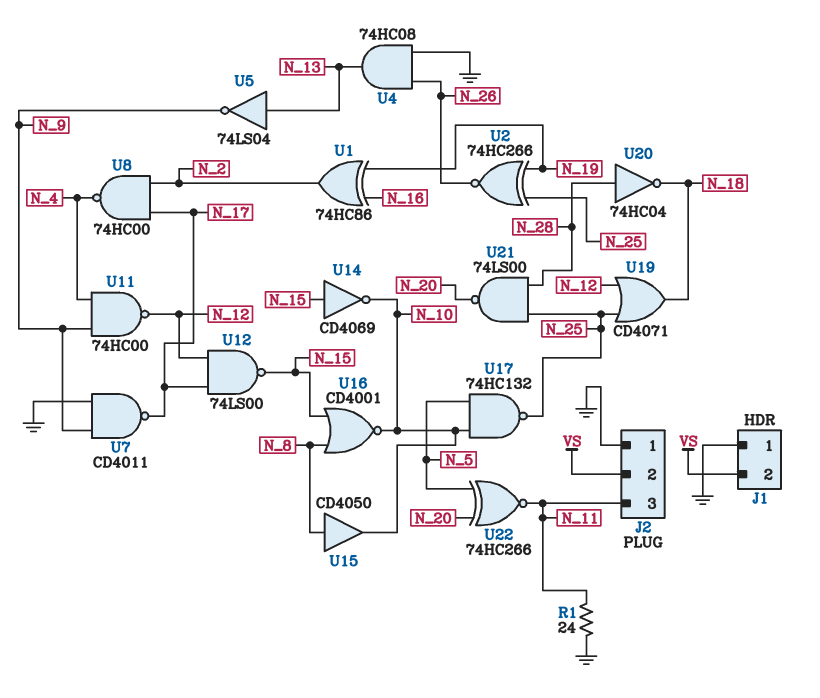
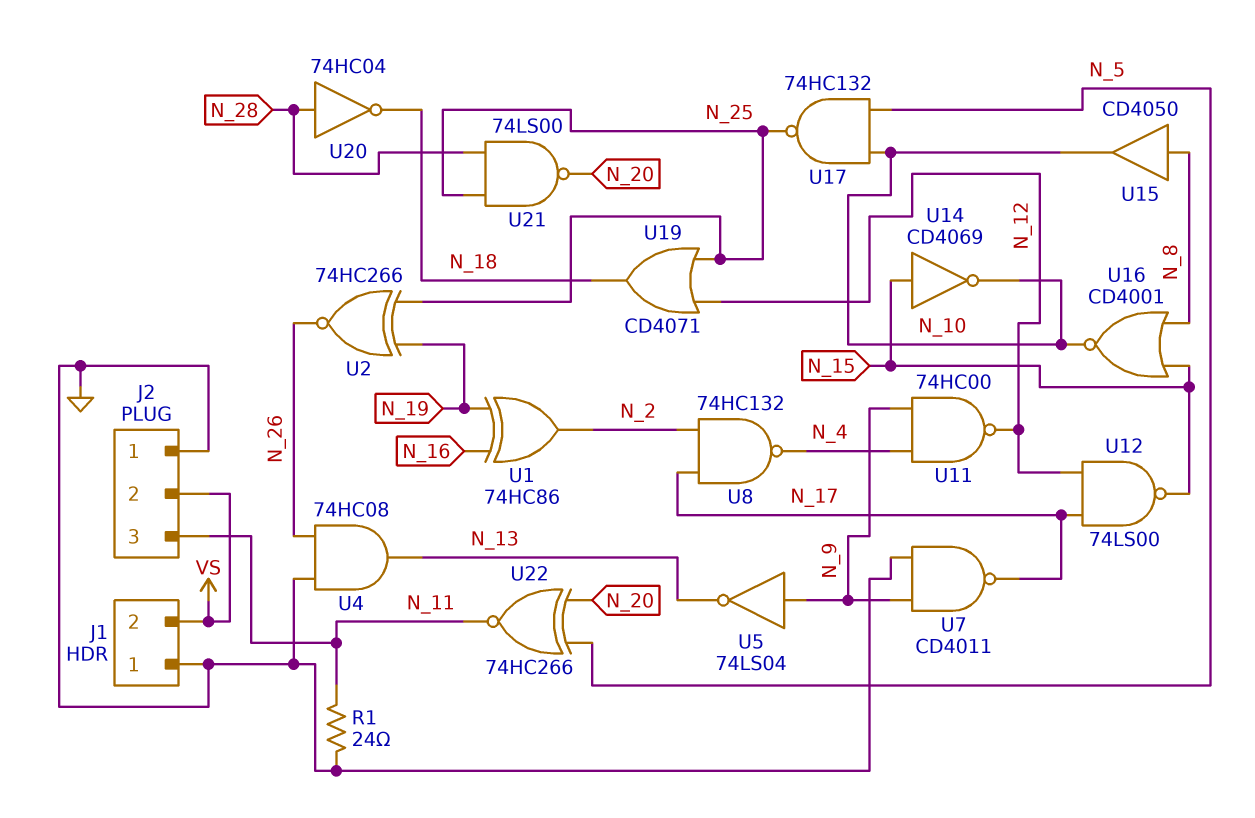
U5: NOT 74LS04 (in N_13, out N_9) -> NOT 74LS04 (in N_9, out N_13)
U8: NAND 74HC00 (in N_2, in N_17, out N_4) -> NAND 74HC132 (in N_2, in N_17, out N_4)

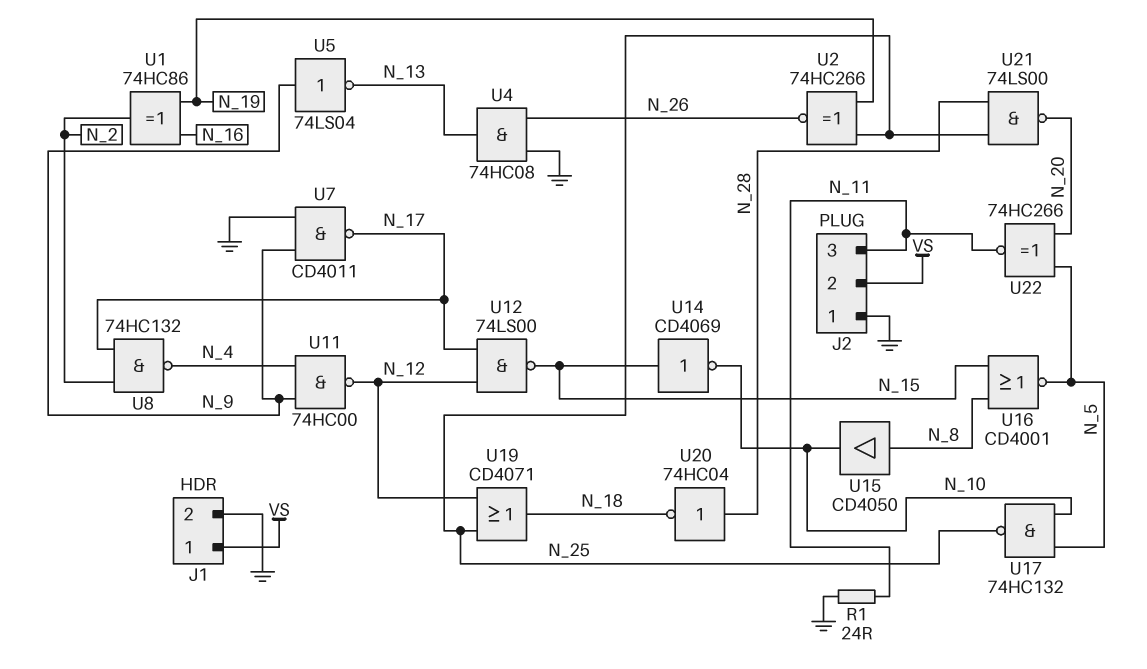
J1 pin 1: GND -> VS
J1 pin 2: VS -> GND
U16: NOR CD4001 (in N_8, in N_15, out N_10) -> NOR CD4001 (in N_8, in N_15, out N_5)

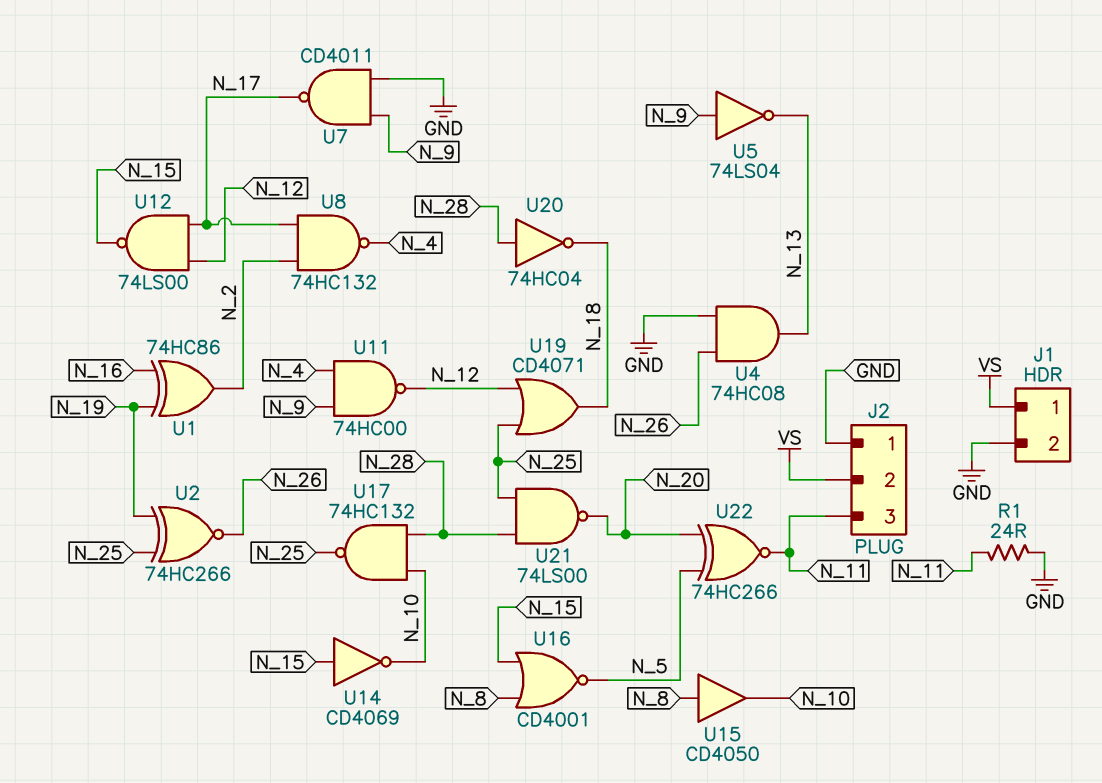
U17: NAND 74HC132 (in N_5, in N_10, out N_25) -> NAND 74HC132 (in N_10, in N_28, out N_25)

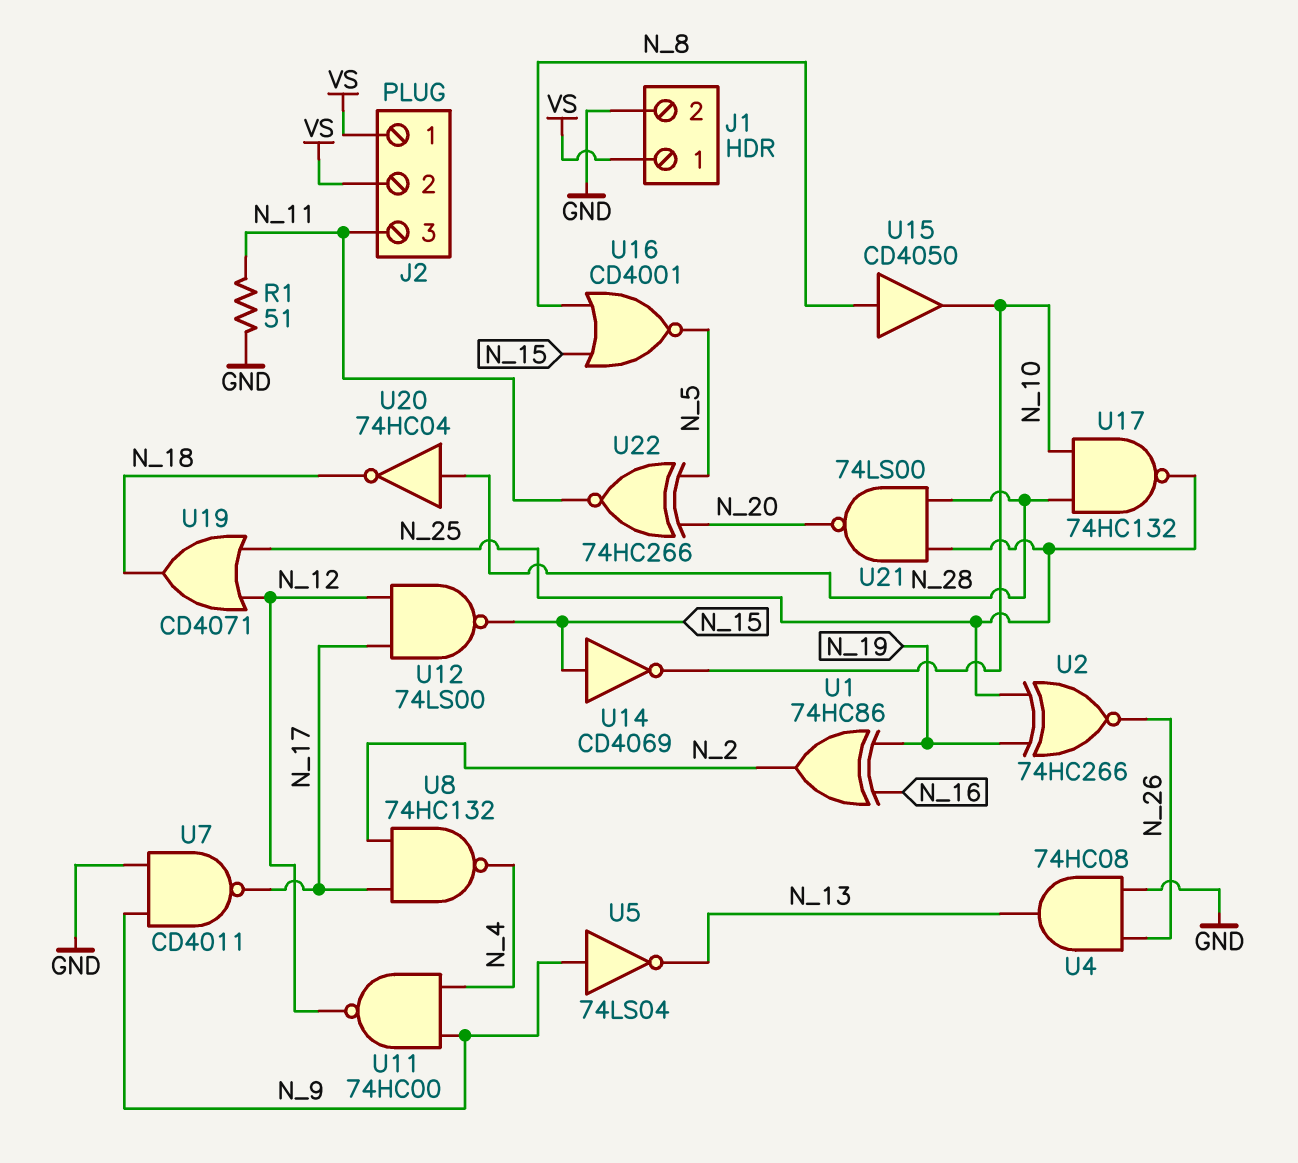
J2 pin 1: GND -> VS
R1: 24 (GND, N_11) -> 51 (GND, N_11)

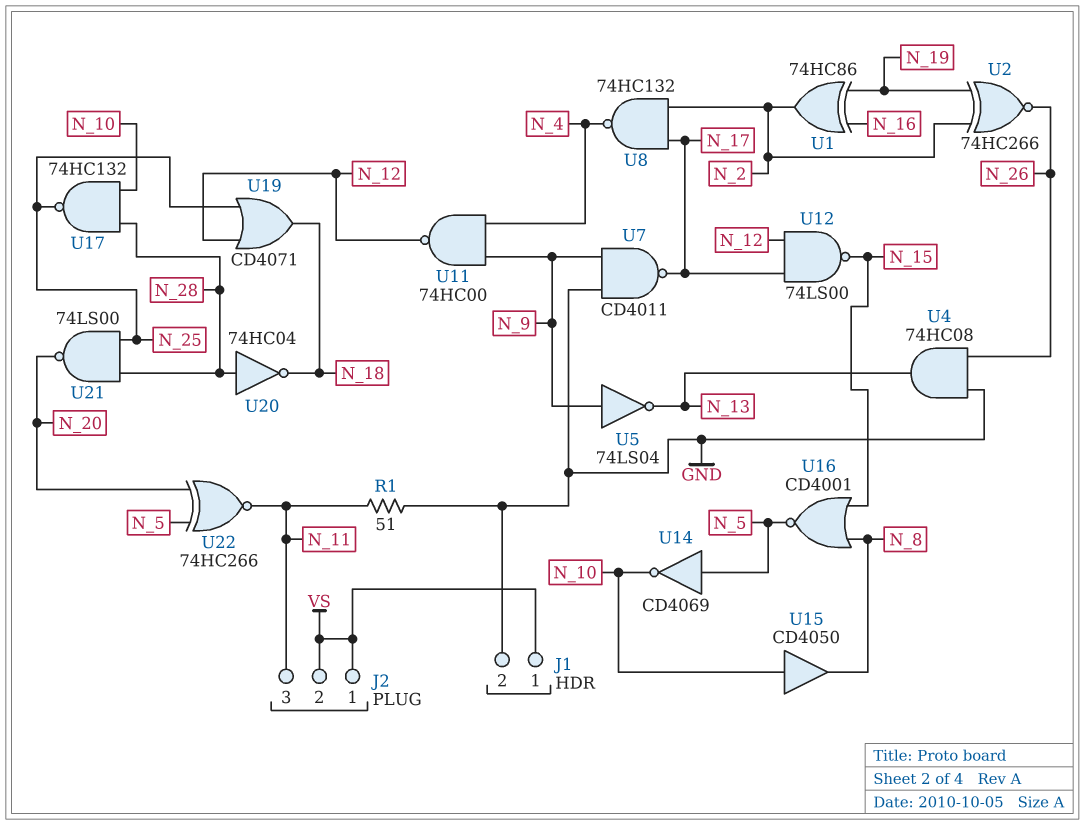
U2: XNOR 74HC266 (in N_19, in N_25, out N_26) -> XNOR 74HC266 (in N_2, in N_19, out N_26)
U14: NOT CD4069 (in N_15, out N_10) -> NOT CD4069 (in N_5, out N_10)
U15: buffer CD4050 (in N_8, out N_10) -> buffer CD4050 (in N_10, out N_8)

